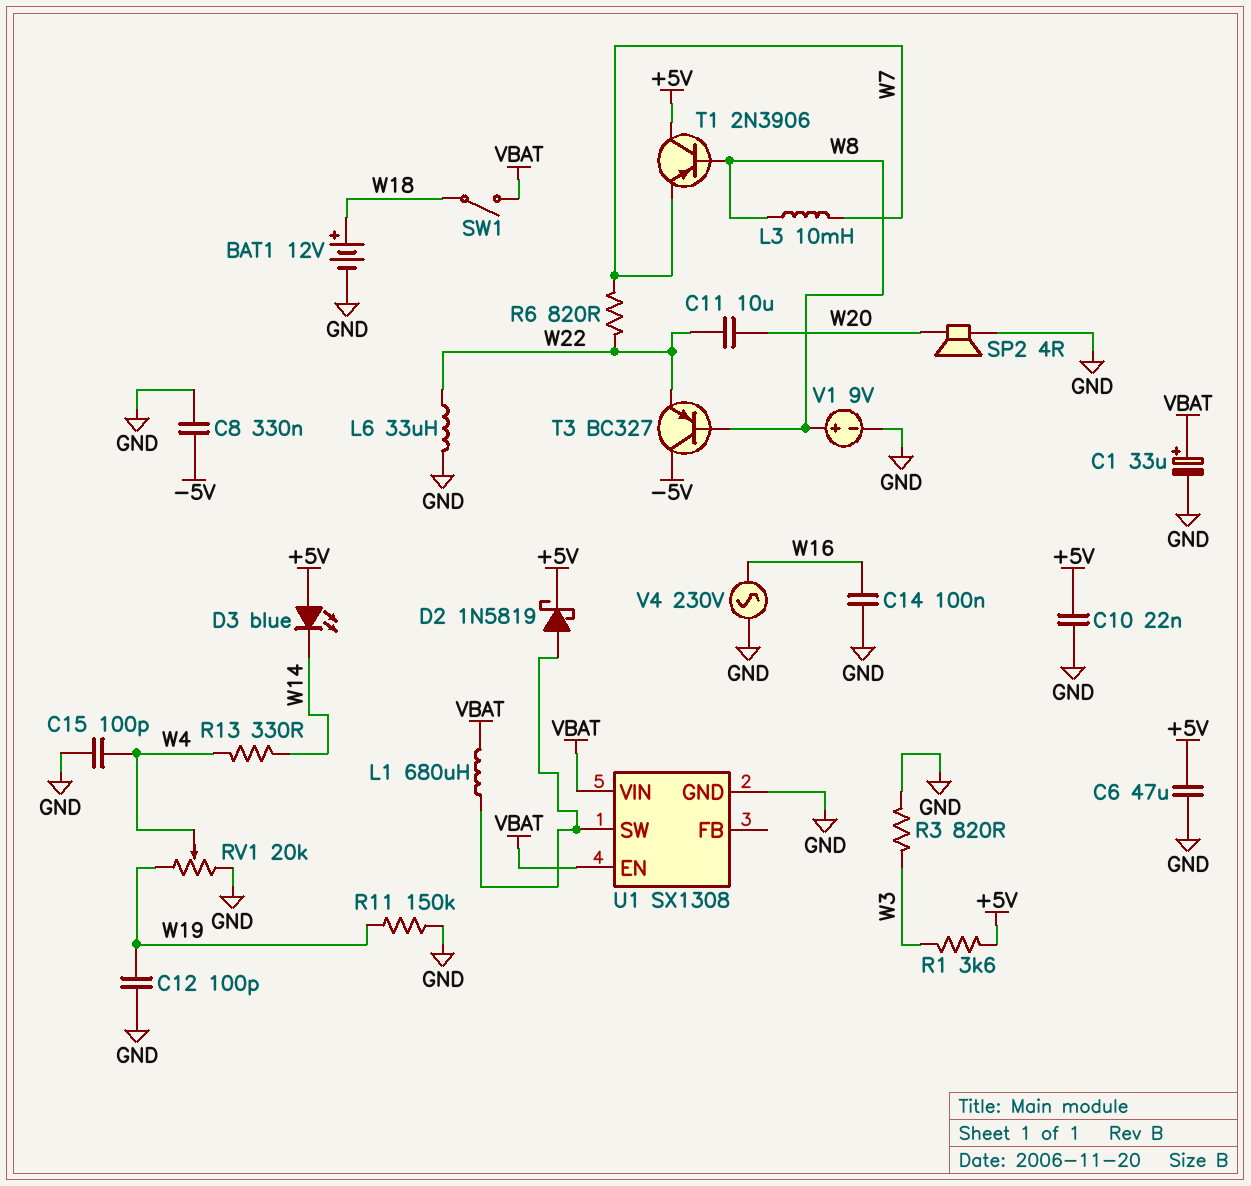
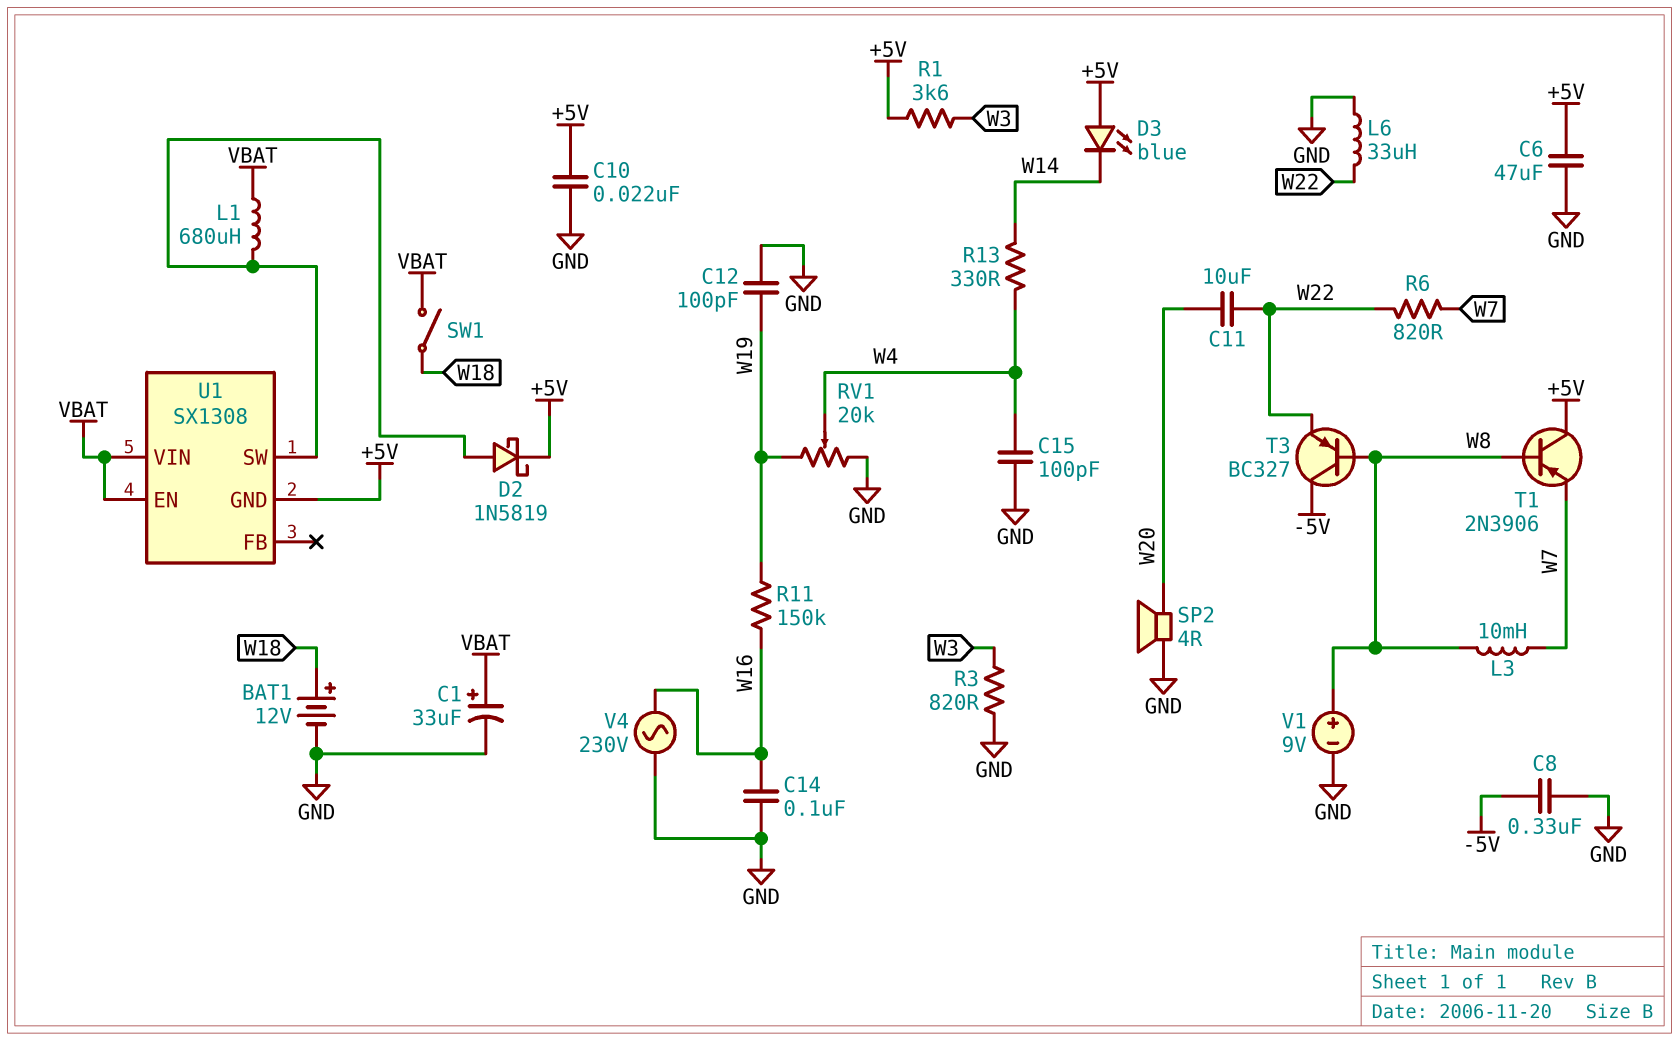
R11: 150k (GND, W19) -> 150k (W16, W19)
U1 pin GND: GND -> +5V

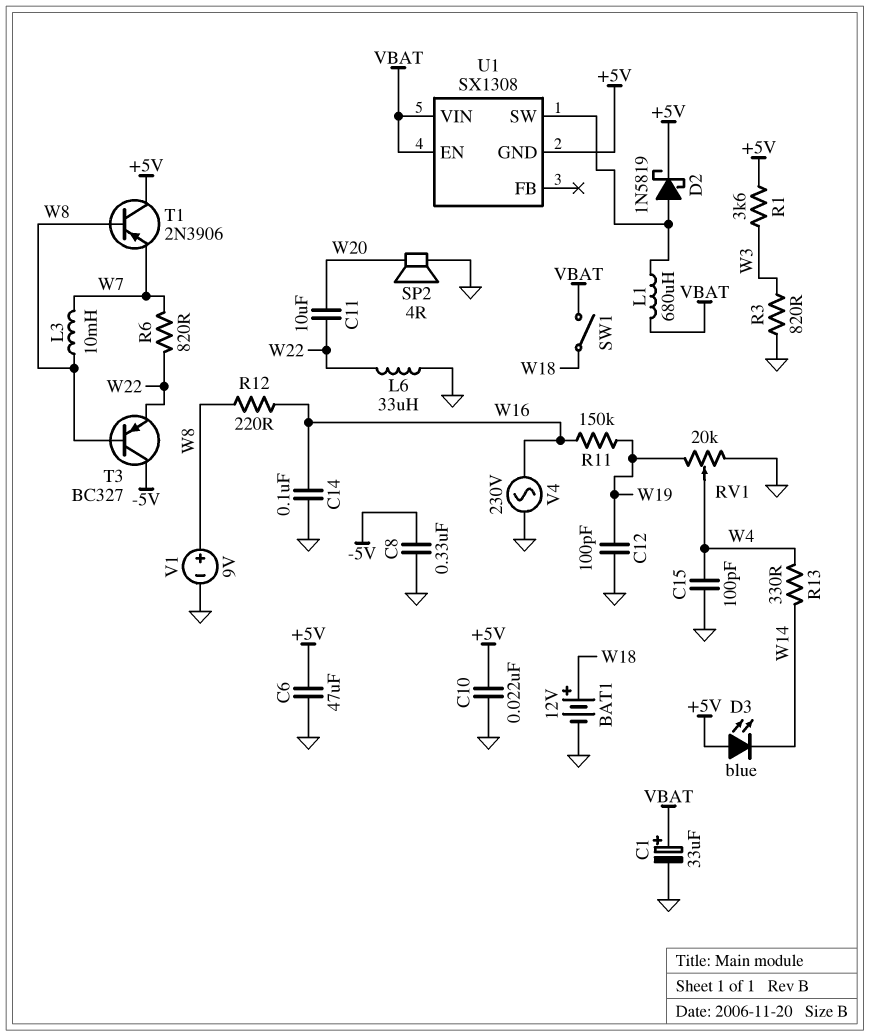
R12: none -> 220 (W8, W16)

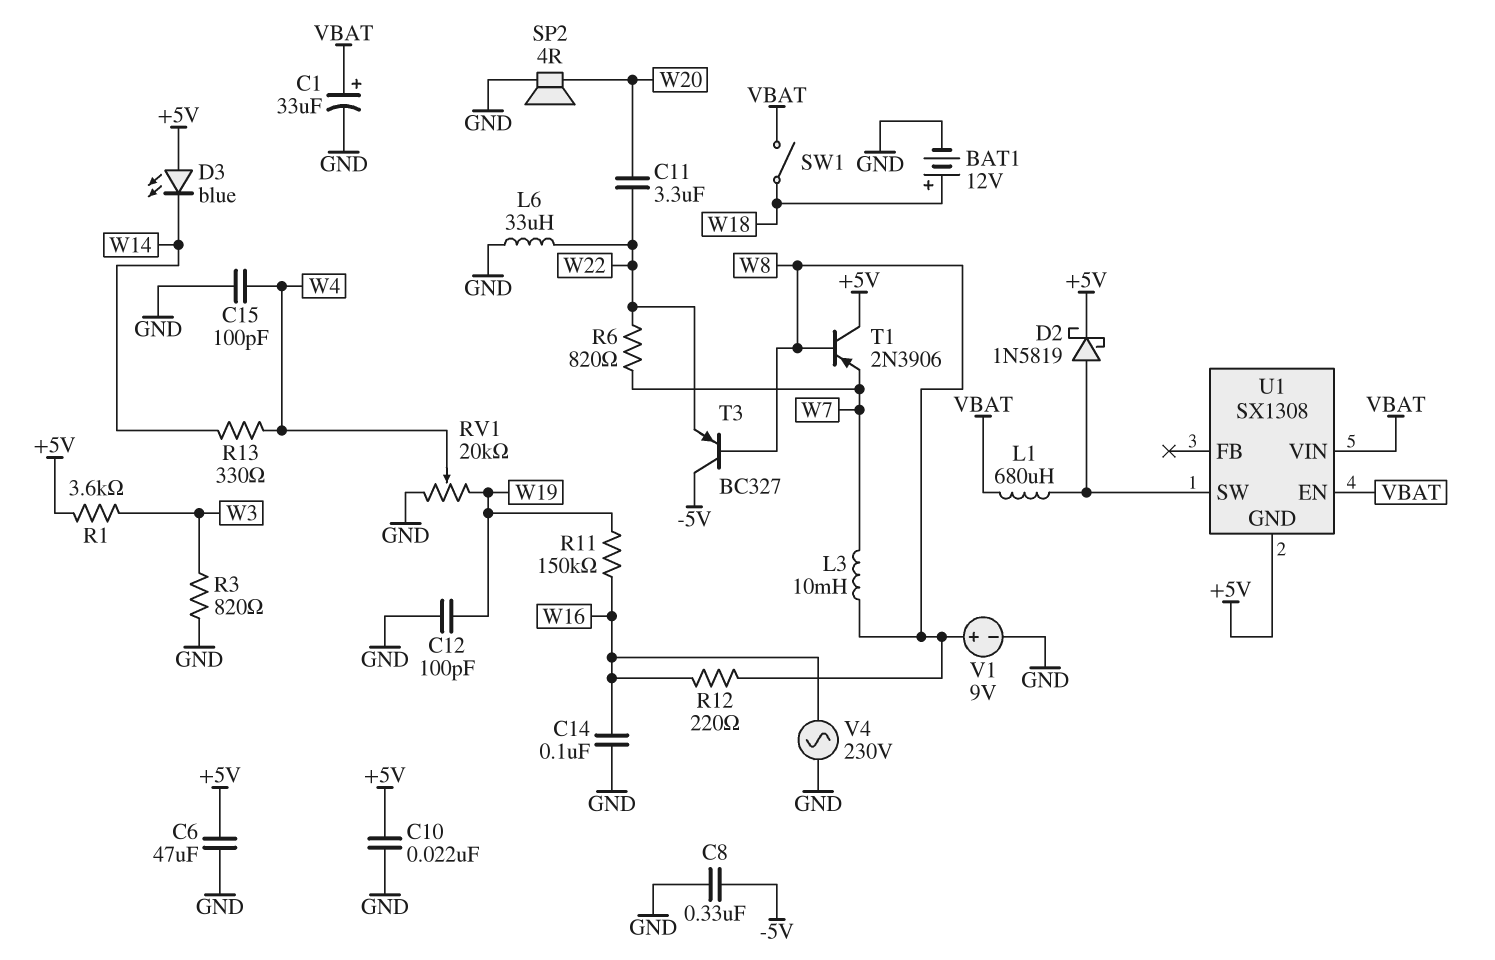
C11: 10uF (W20, W22) -> 3.3uF (W20, W22)

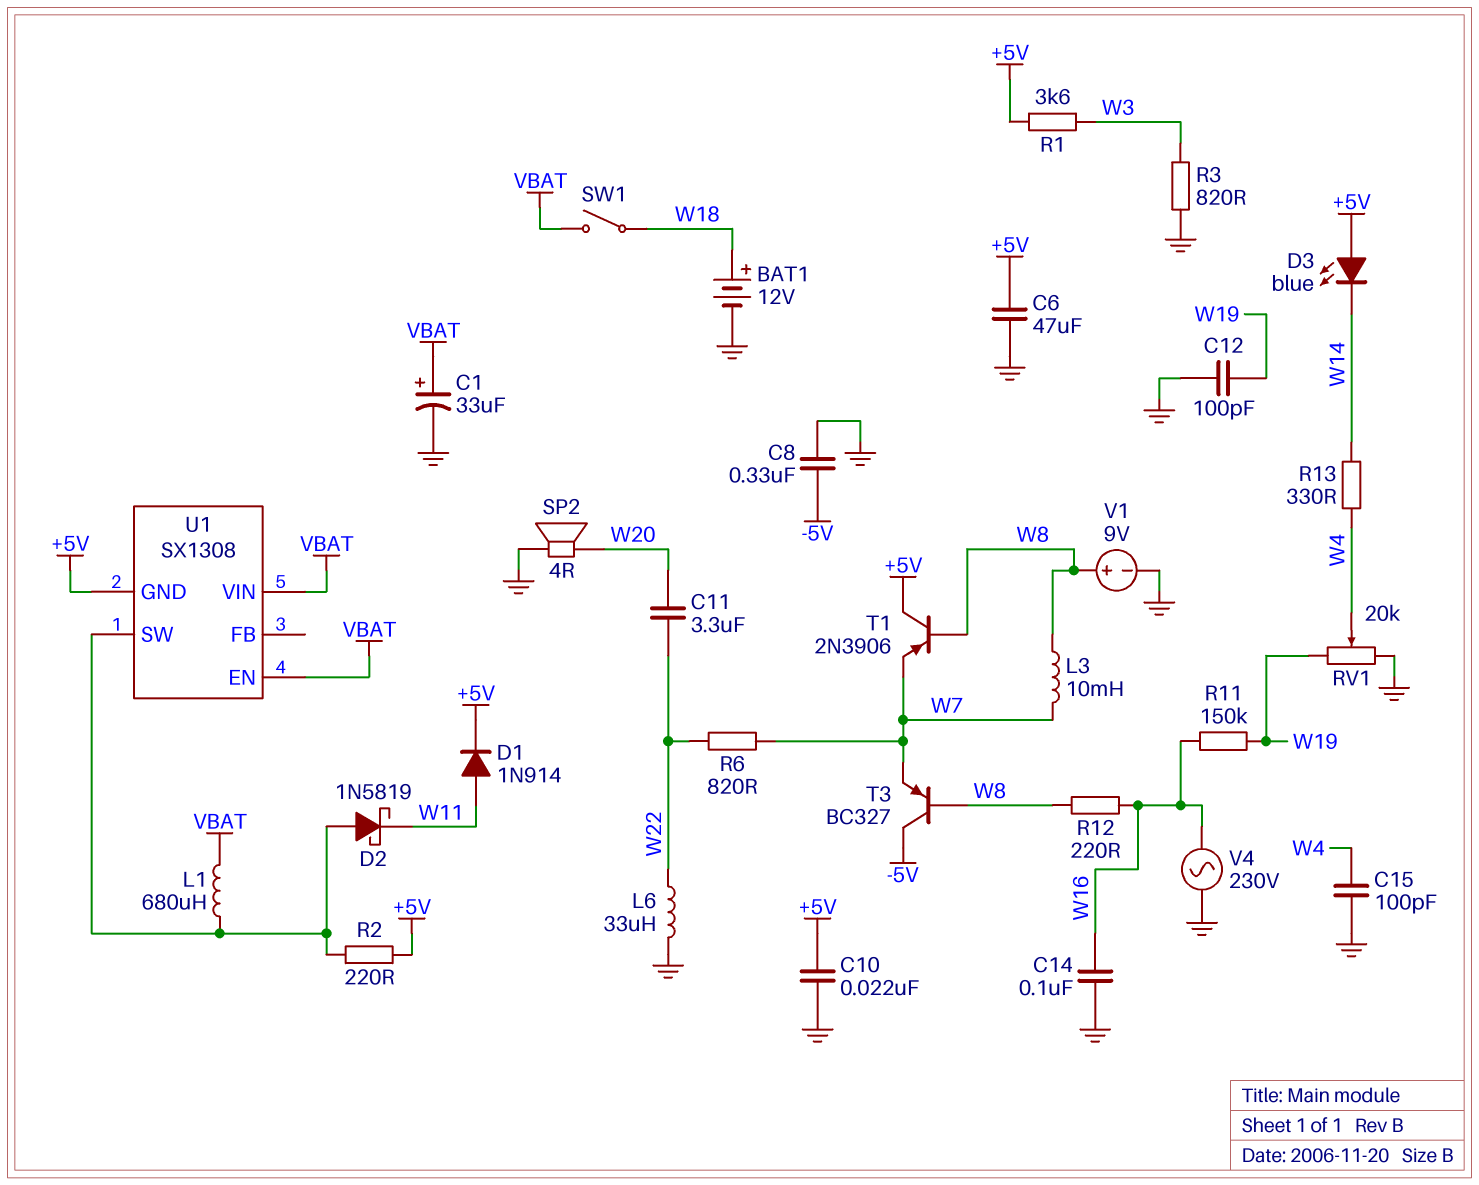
D1: none -> diode 1N914 (A W11, K +5V)
D2: schottky 1N5819 (A U1/SW, K +5V) -> schottky 1N5819 (A U1/SW, K W11)
R2: none -> 220 (+5V, U1/SW)
T3: PNP BC327 (B W8, C -5V, E W22) -> PNP BC327 (B W8, C -5V, E W7)

